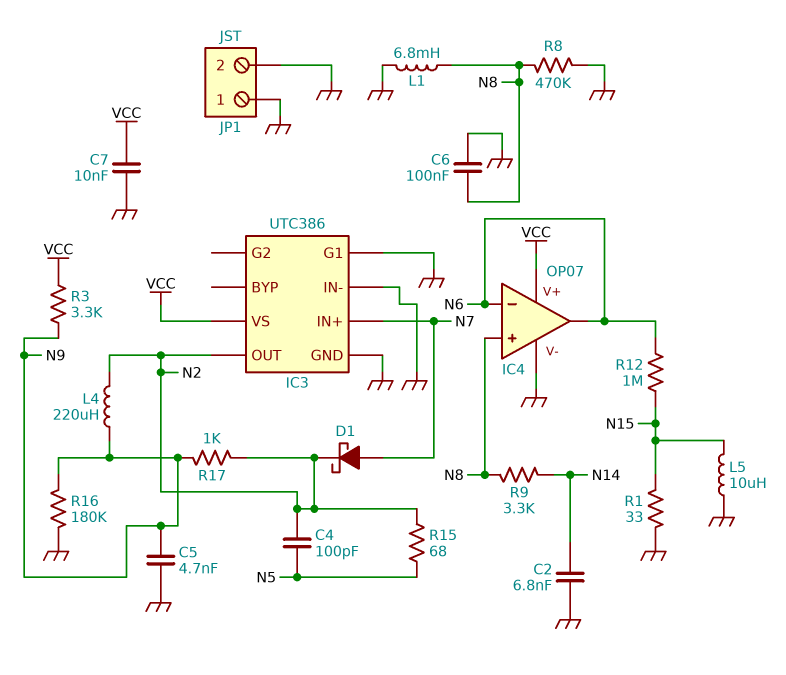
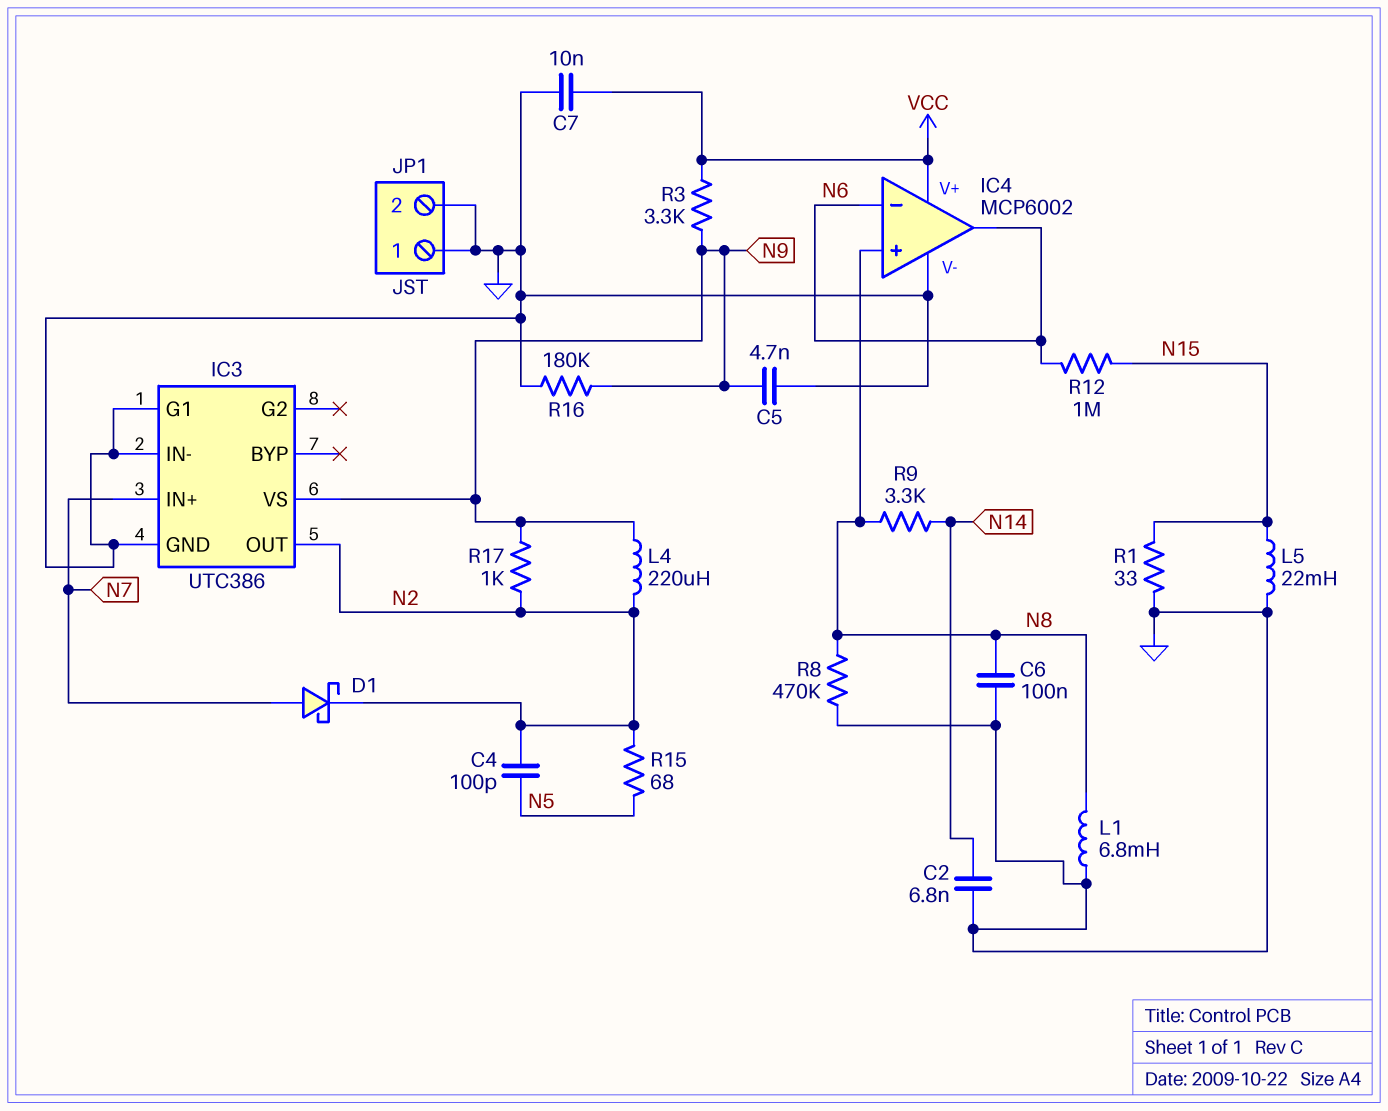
IC3 pin VS: VCC -> N9
IC4: OP07 -> MCP6002
L5: 10uH (GND, N15) -> 22mH (GND, N15)

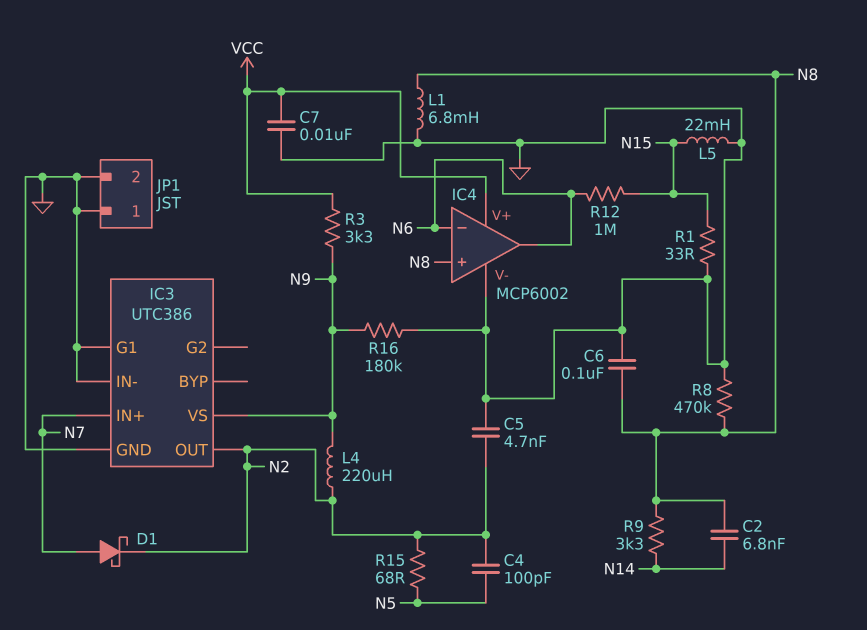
C2: 6.8nF (GND, N14) -> 6.8nF (N8, N14)
C5: 4.7nF (GND, N9) -> 4.7nF (GND, N2)
R17: 1k (N2, N9) -> none

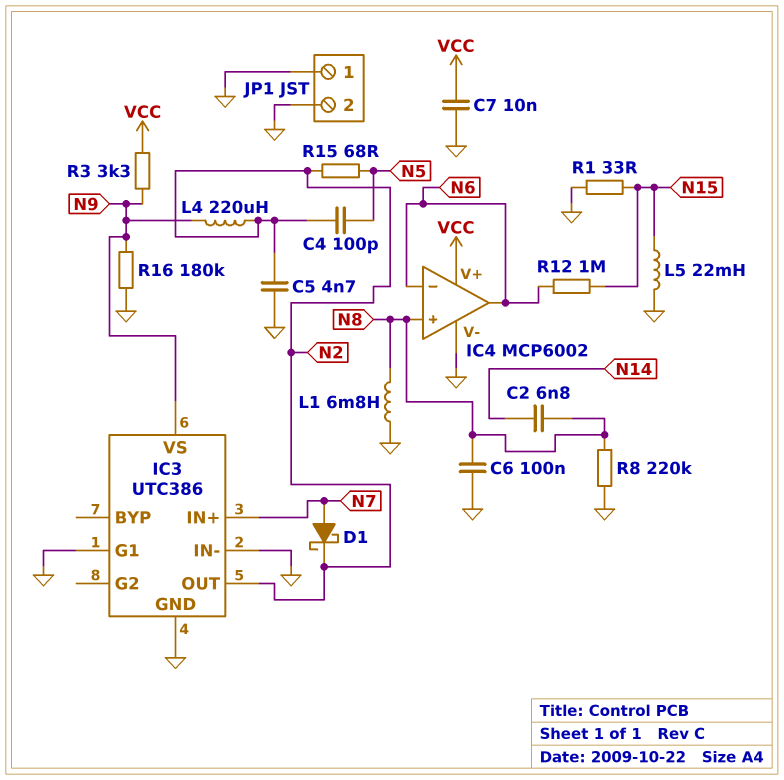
R8: 470k (GND, N8) -> 220k (GND, N8)
R9: 3.3k (N8, N14) -> none

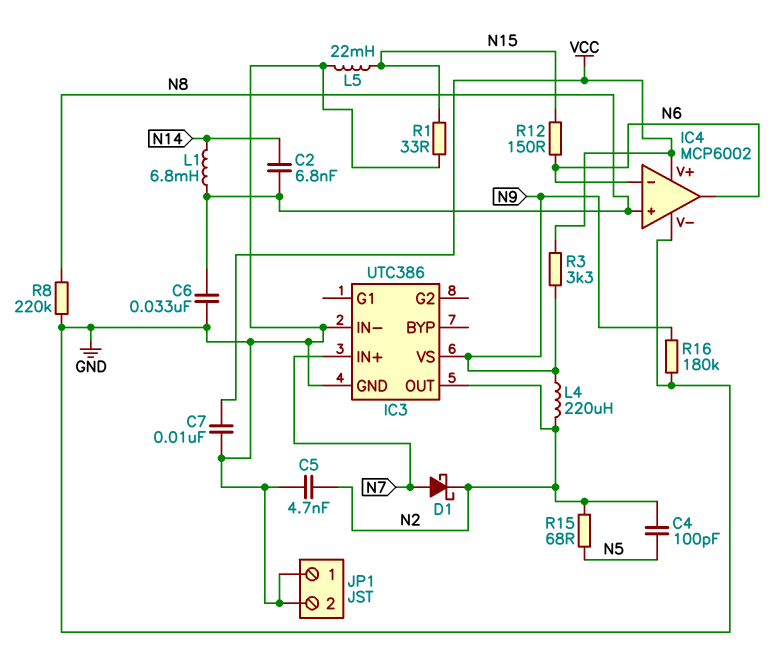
C6: 100nF (GND, N8) -> 33nF (GND, N8)
IC3 pin G1: GND -> none
L1: 6.8mH (GND, N8) -> 6.8mH (N8, N14)
R12: 1M (N6, N15) -> 150 (N6, N15)

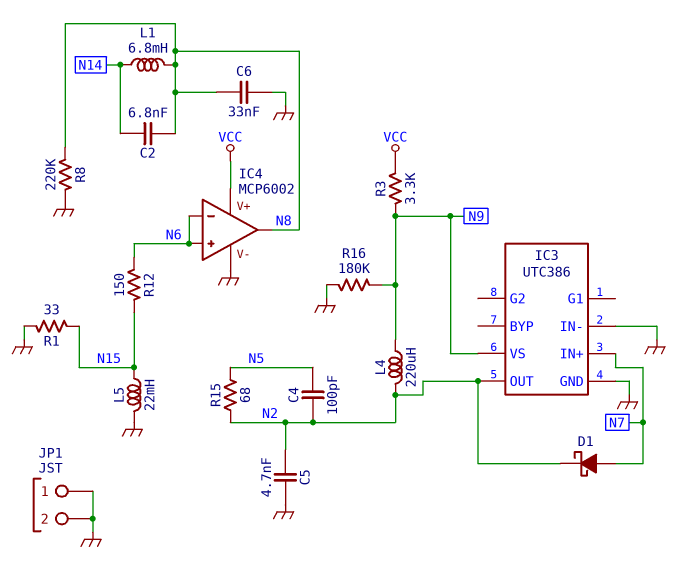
C7: 10nF (GND, VCC) -> none
IC4 pin in+: N8 -> N6
IC4 pin out: N6 -> N8

